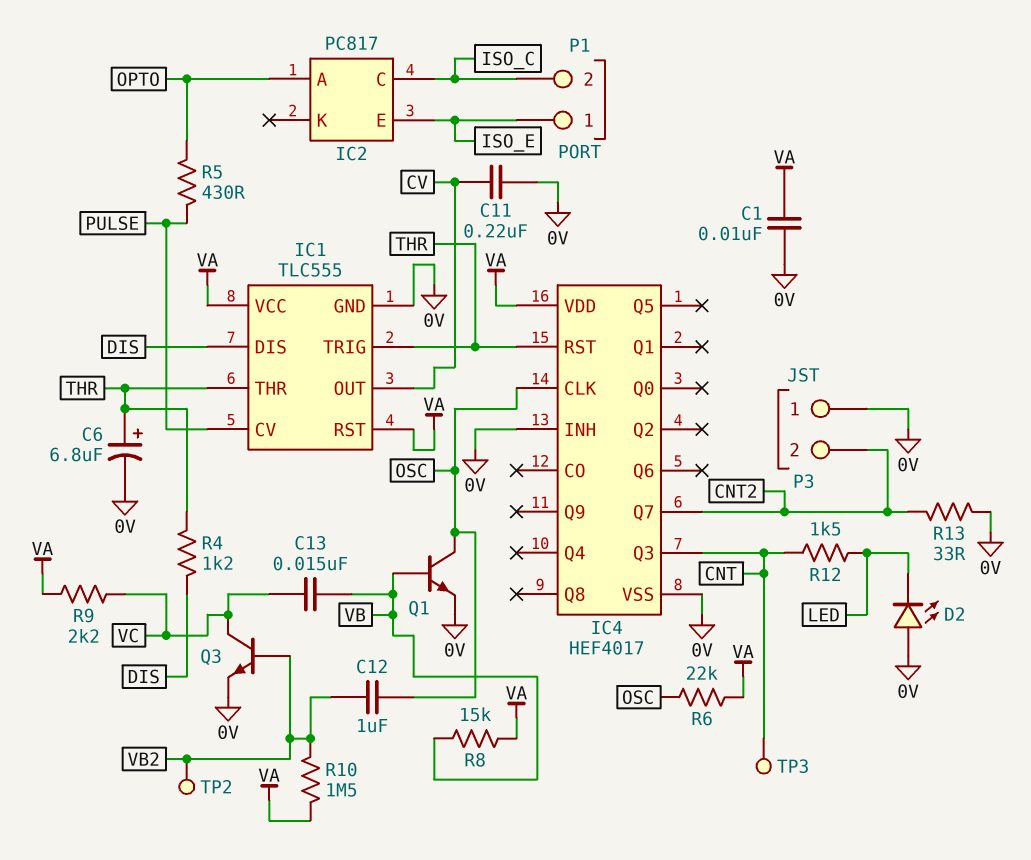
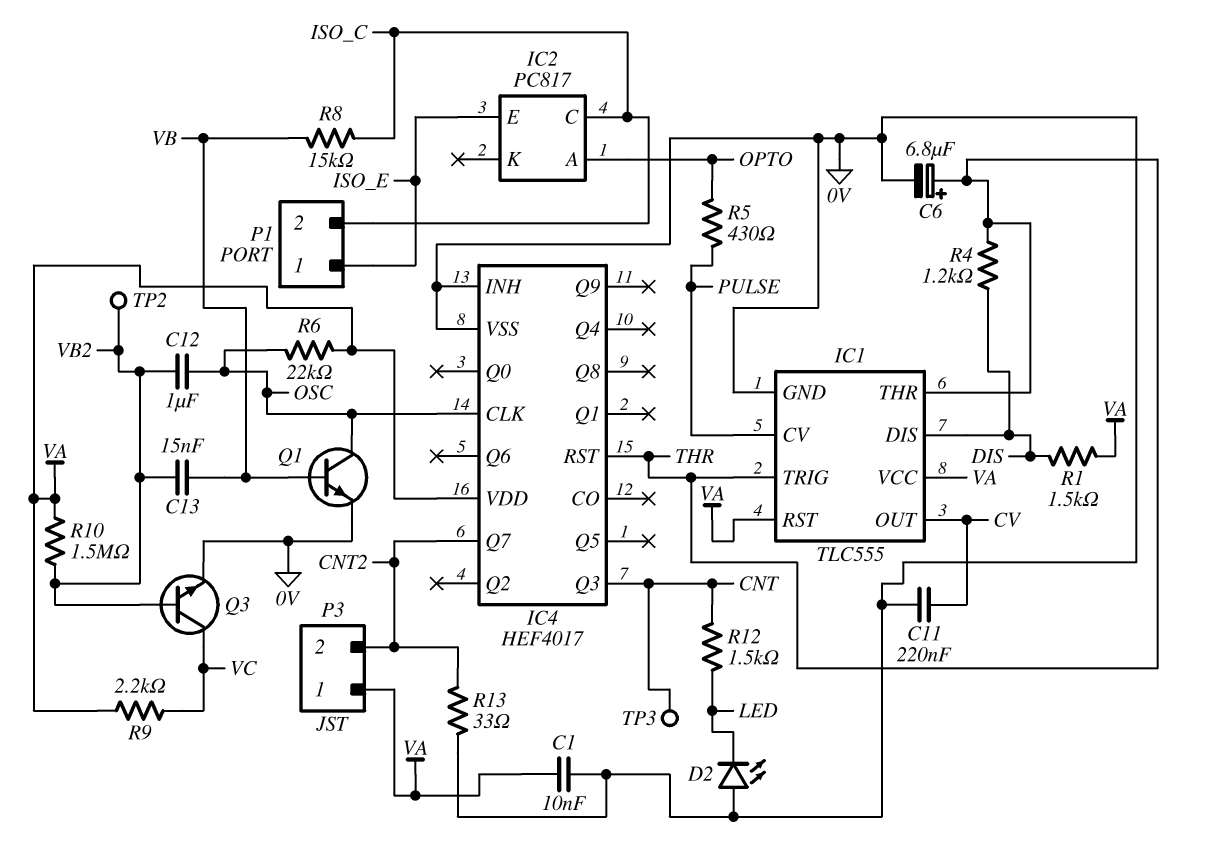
C13: 15nF (VB, VC) -> 15nF (VB, VB2)
P3 pin 1: 0V -> VA
R1: none -> 1.5k (DIS, VA)
R8: 15k (VA, VB) -> 15k (ISO_C, VB)

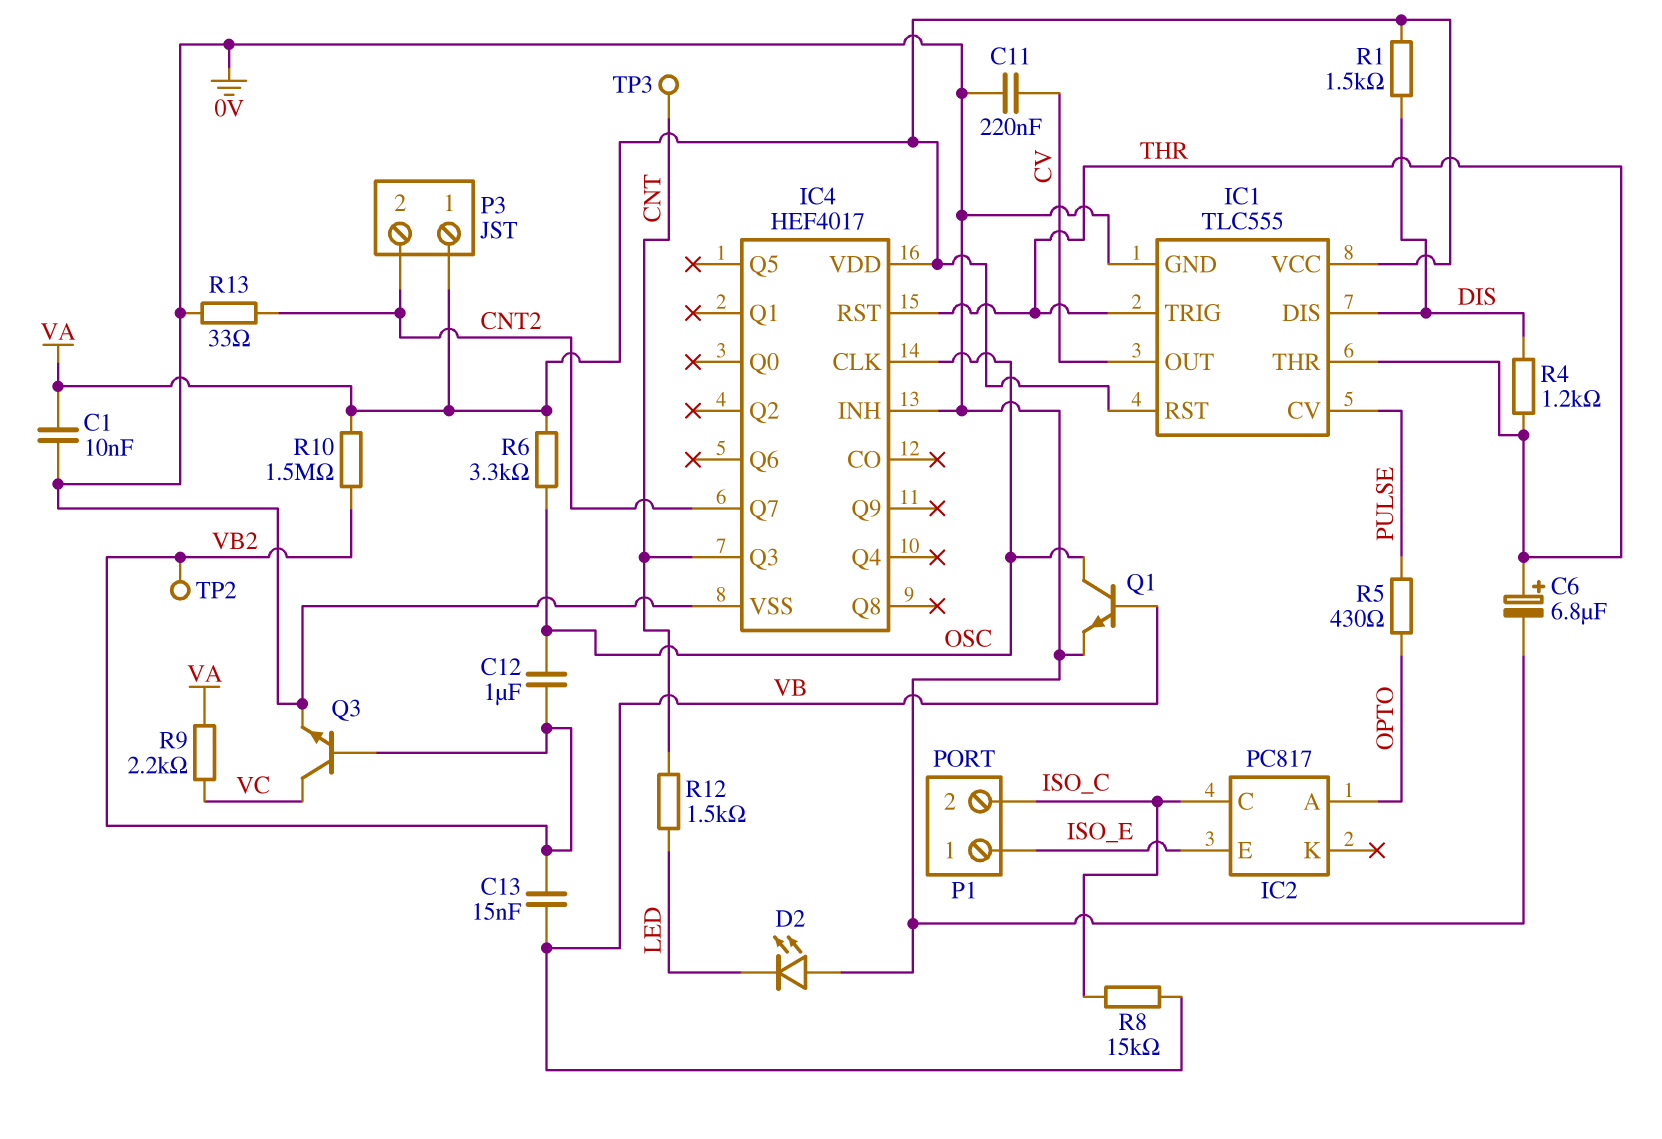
R6: 22k (OSC, VA) -> 3.3k (OSC, VA)

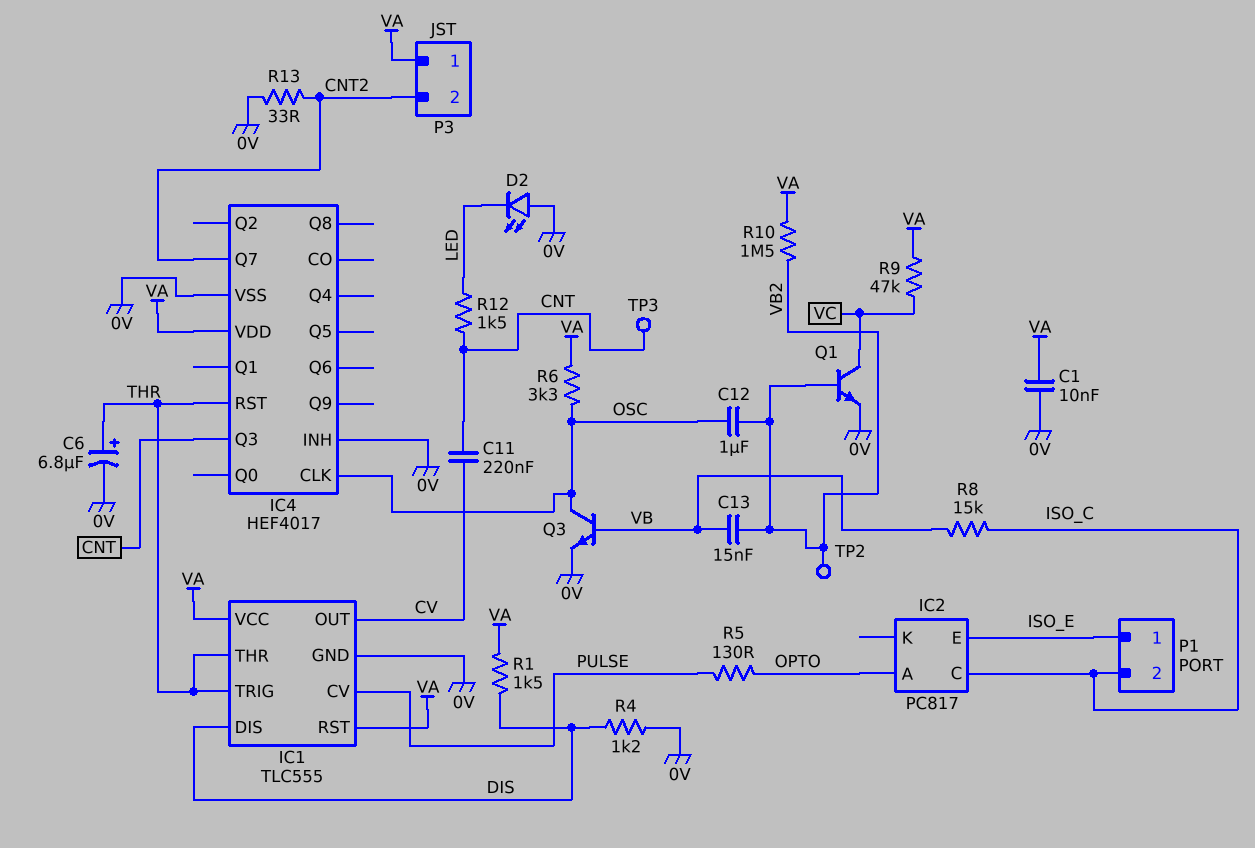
C11: 220nF (0V, CV) -> 220nF (CNT, CV)
Q1: NPN (B VB, C OSC, E 0V) -> NPN (B VB2, C VC, E 0V)
Q3: NPN (B VB2, C VC, E 0V) -> NPN (B VB, C OSC, E 0V)
R4: 1.2k (DIS, THR) -> 1.2k (0V, DIS)
R5: 430 (OPTO, PULSE) -> 130 (OPTO, PULSE)
R9: 2.2k (VA, VC) -> 47k (VA, VC)

